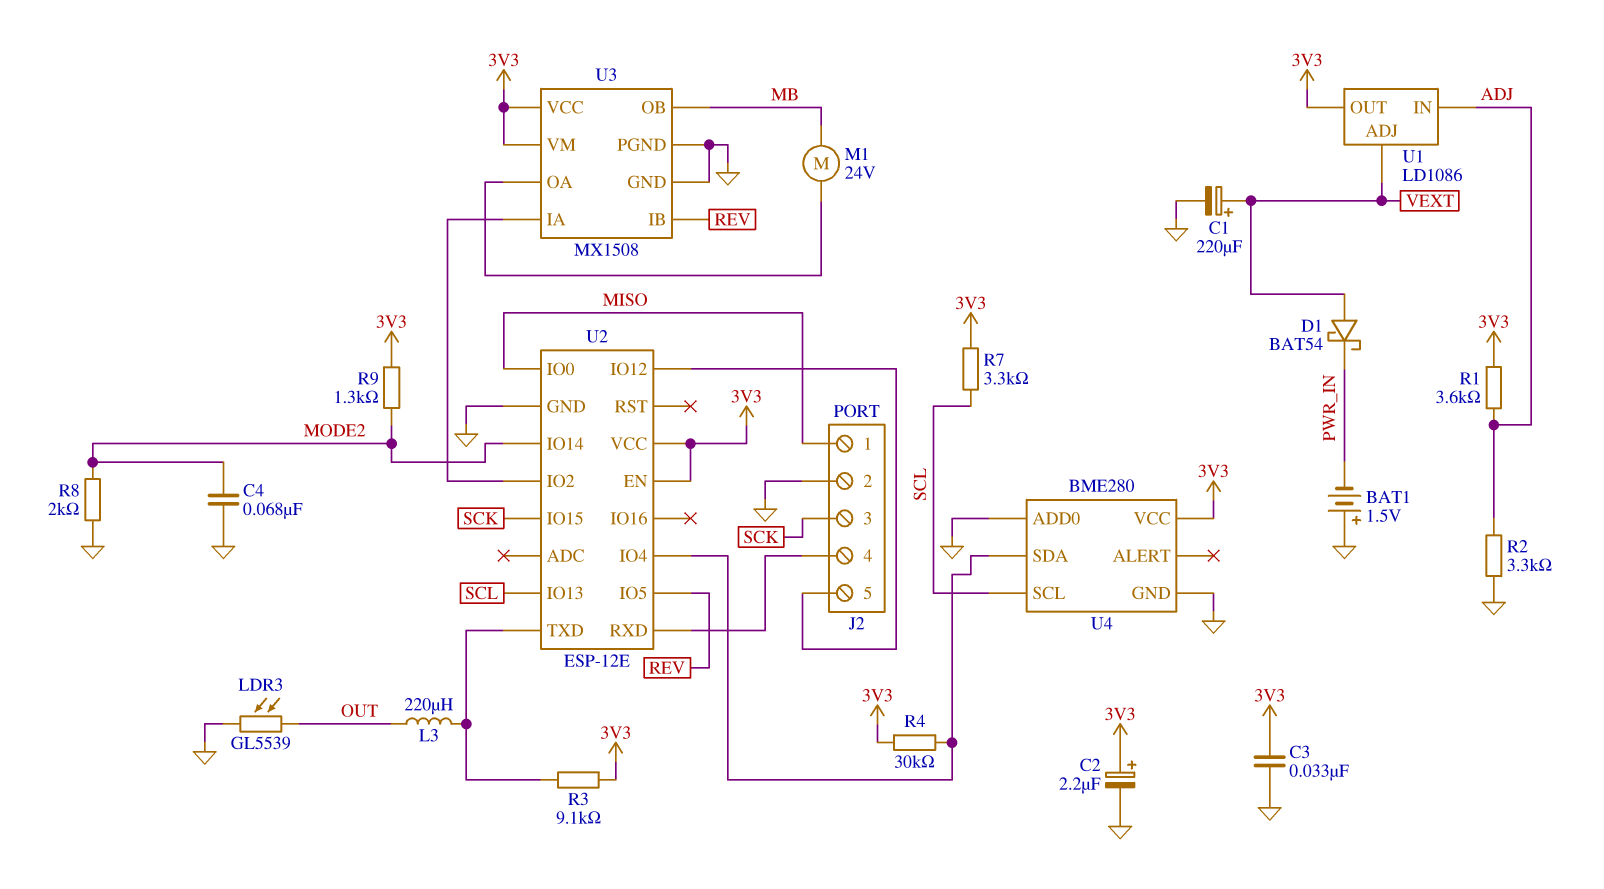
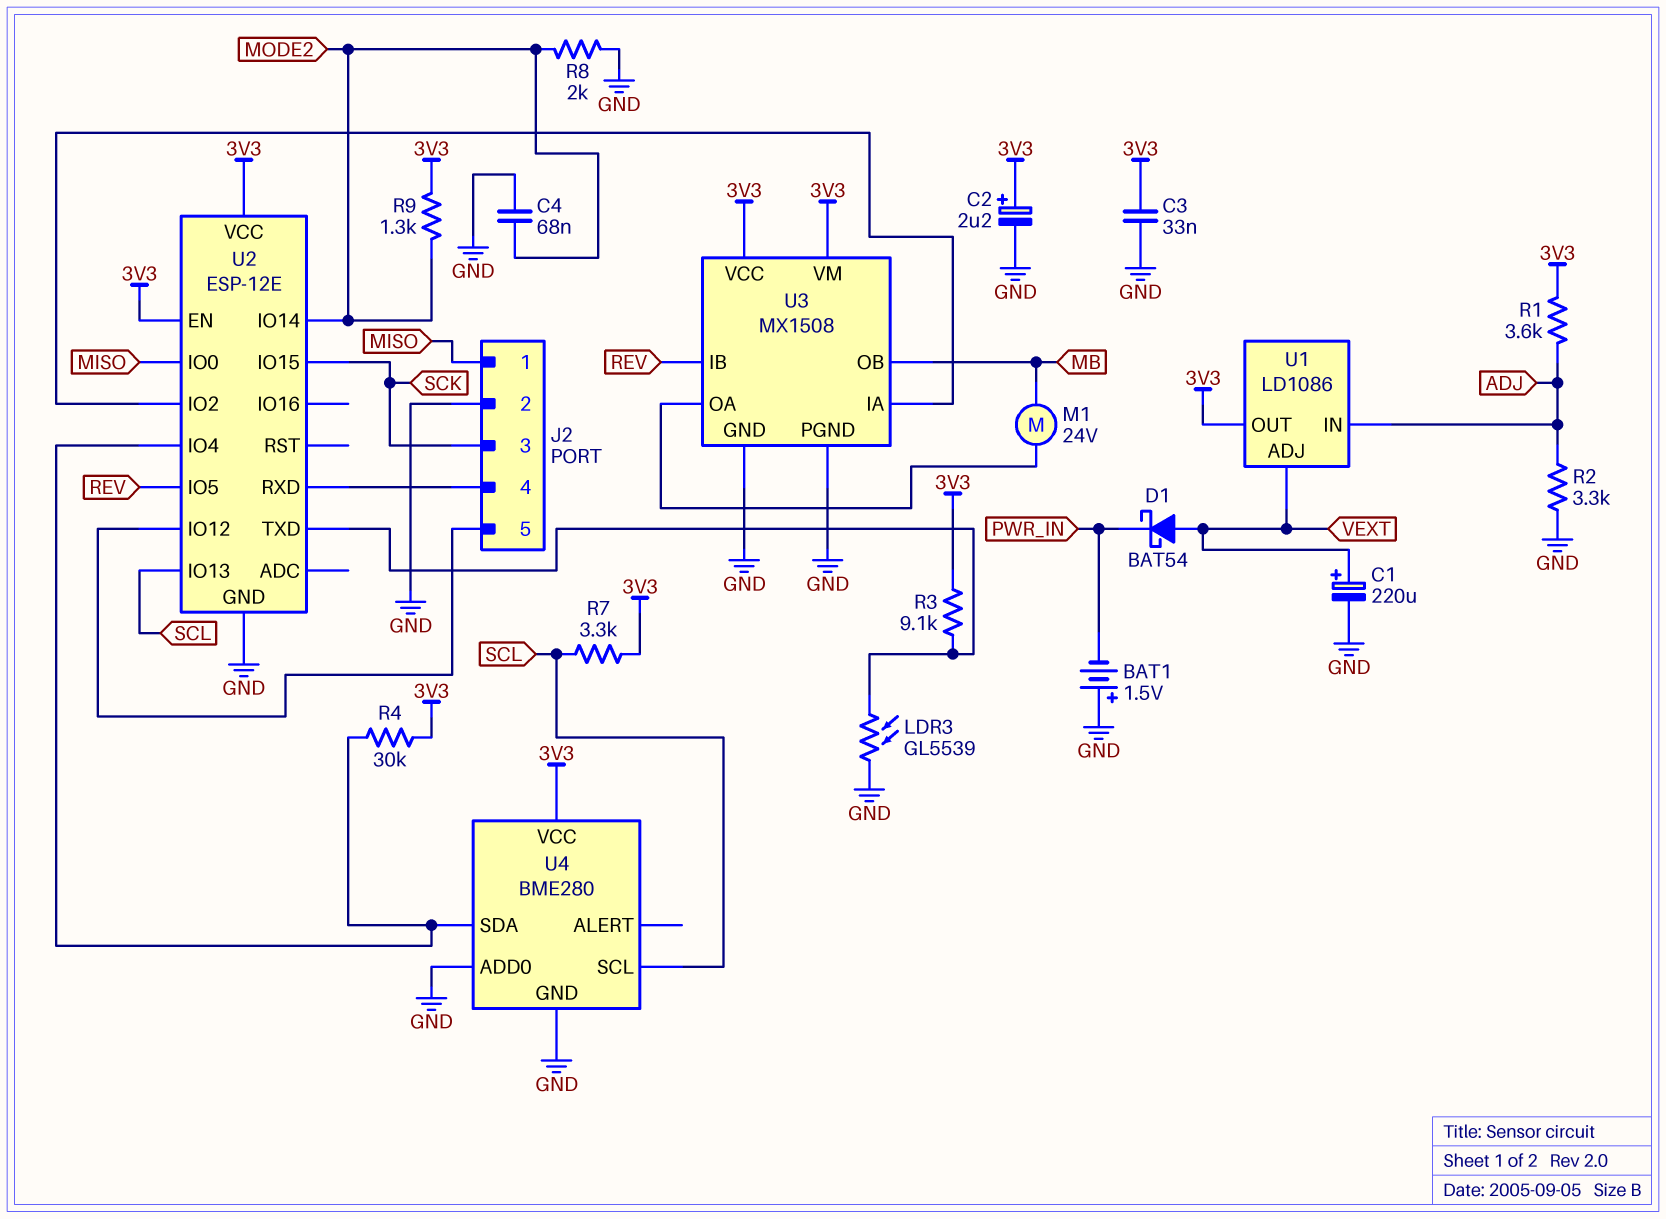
L3: 220uH (OUT, U2/TXD) -> none
LDR3: GL5539 (GND, OUT) -> GL5539 (GND, U2/TXD)

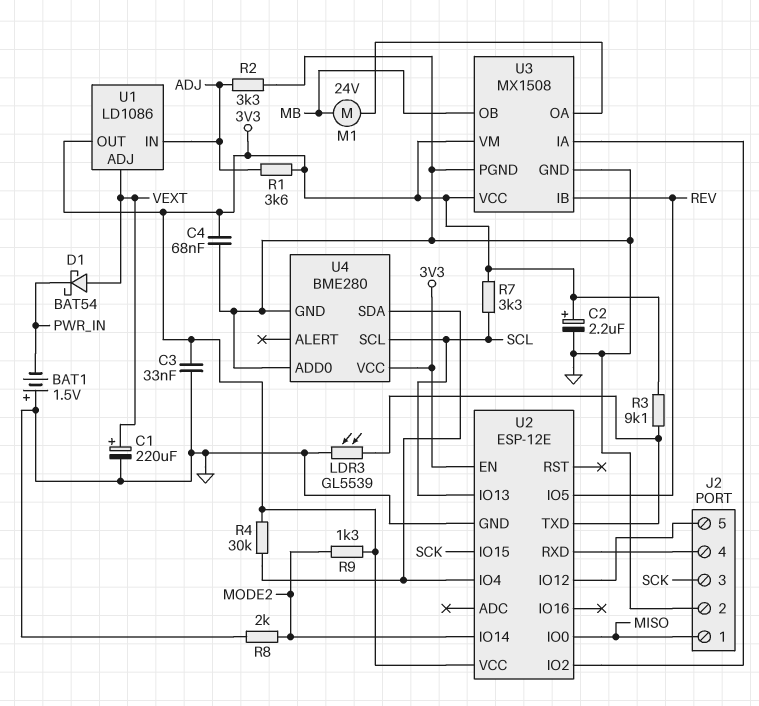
C4: 68nF (GND, MODE2) -> 68nF (3V3, GND)

